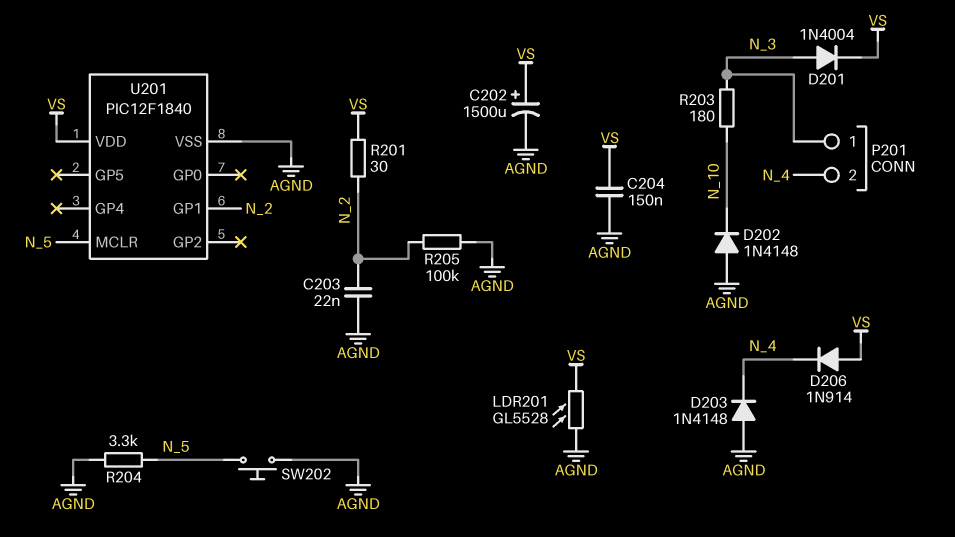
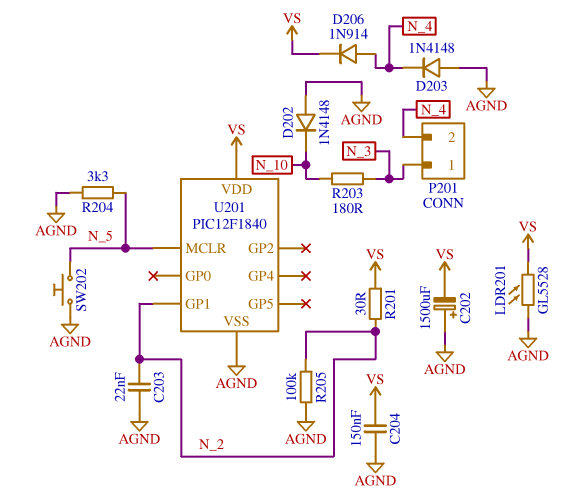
C202: 1500uF (plus VS, minus AGND) -> 1500uF (plus AGND, minus VS)
D201: diode 1N4004 (A N_3, K VS) -> none
D206: diode 1N914 (A VS, K N_4) -> diode 1N914 (A N_4, K VS)

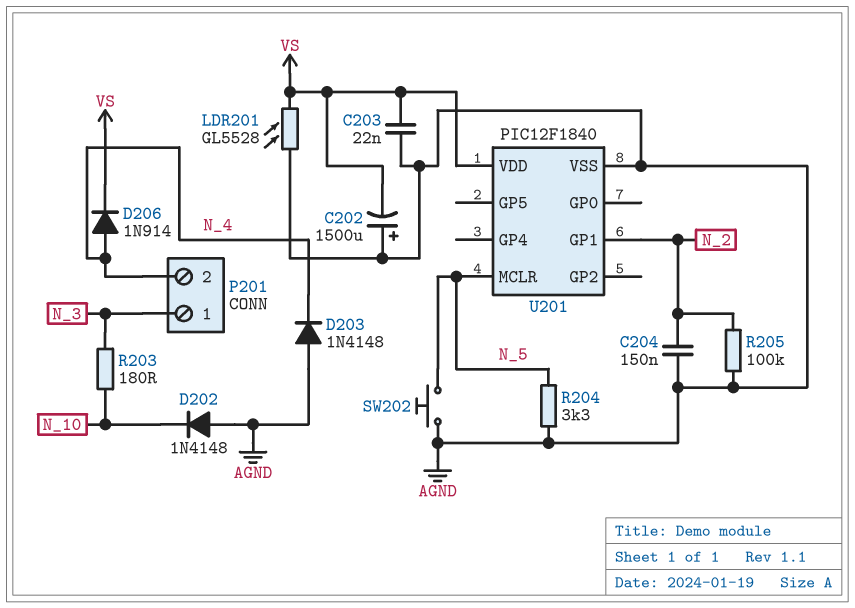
C203: 22nF (AGND, N_2) -> 22nF (AGND, VS)
C204: 150nF (AGND, VS) -> 150nF (AGND, N_2)
R201: 30 (N_2, VS) -> none

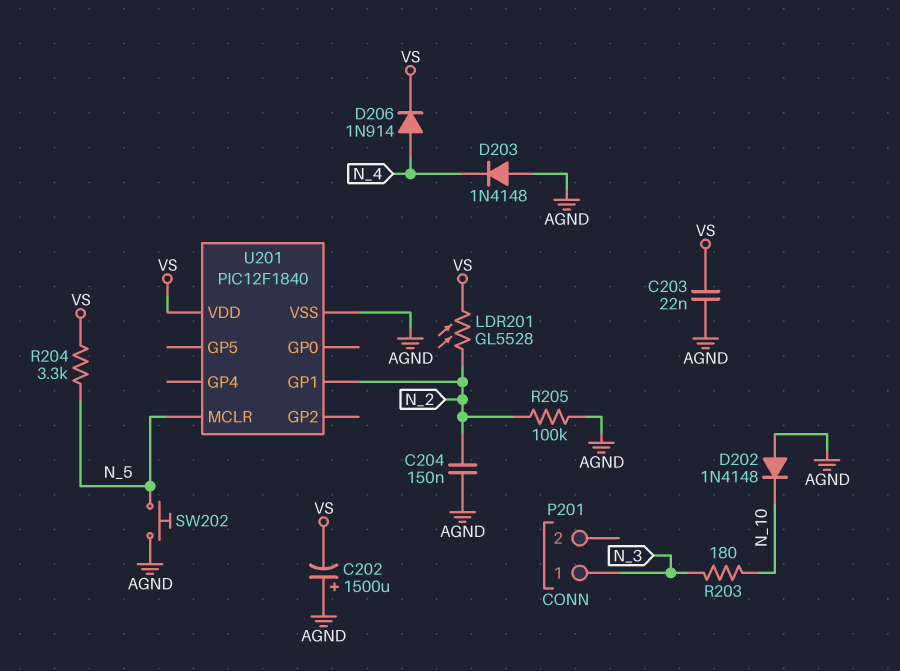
LDR201: GL5528 (AGND, VS) -> GL5528 (N_2, VS)
P201 pin 2: N_4 -> none
R204: 3.3k (AGND, N_5) -> 3.3k (N_5, VS)

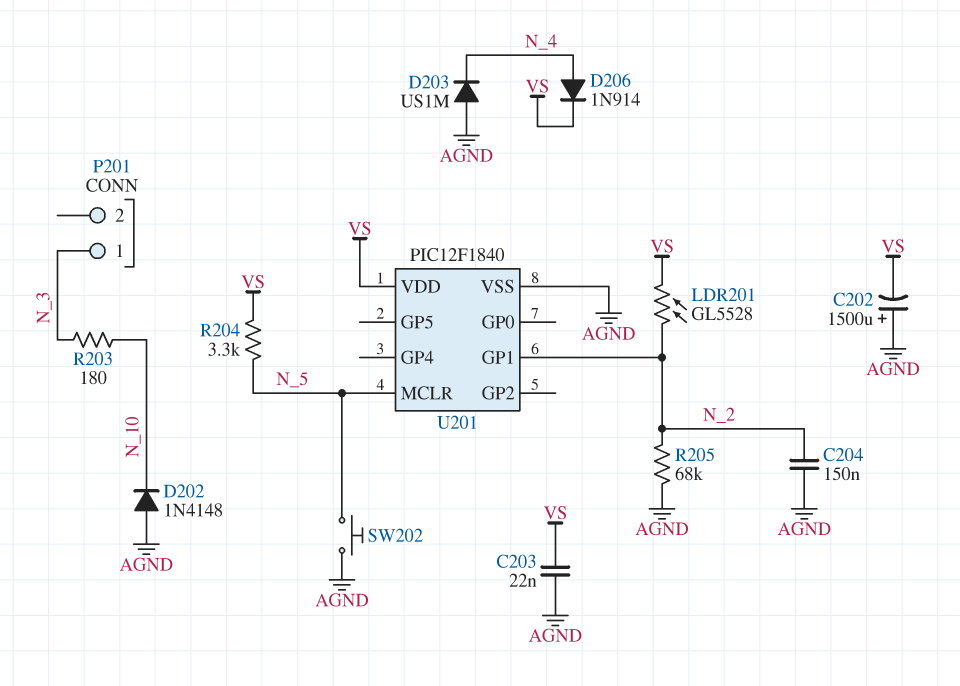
D203: diode 1N4148 (A AGND, K N_4) -> diode US1M (A AGND, K N_4)
R205: 100k (AGND, N_2) -> 68k (AGND, N_2)

